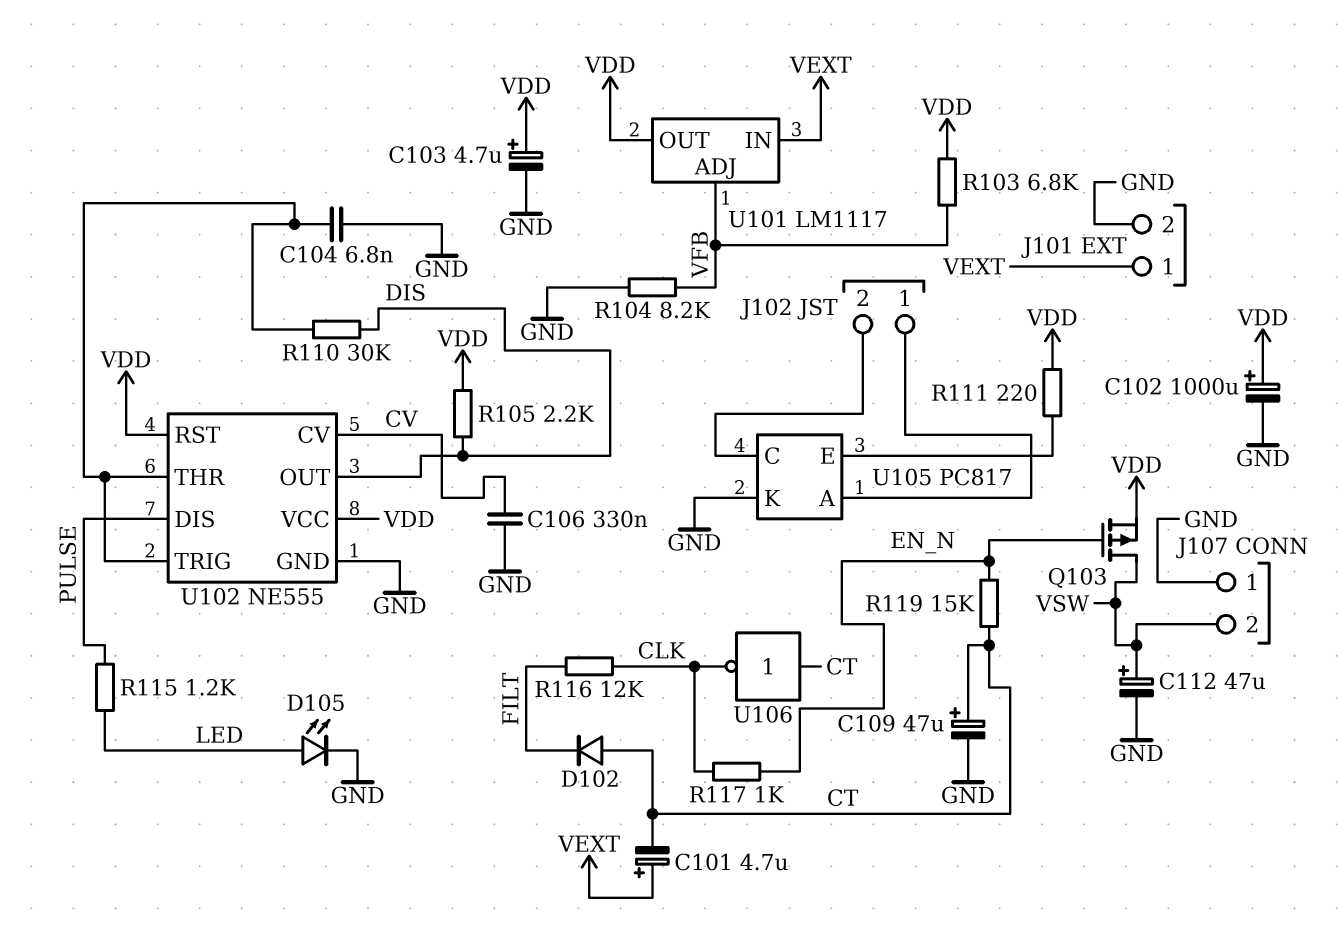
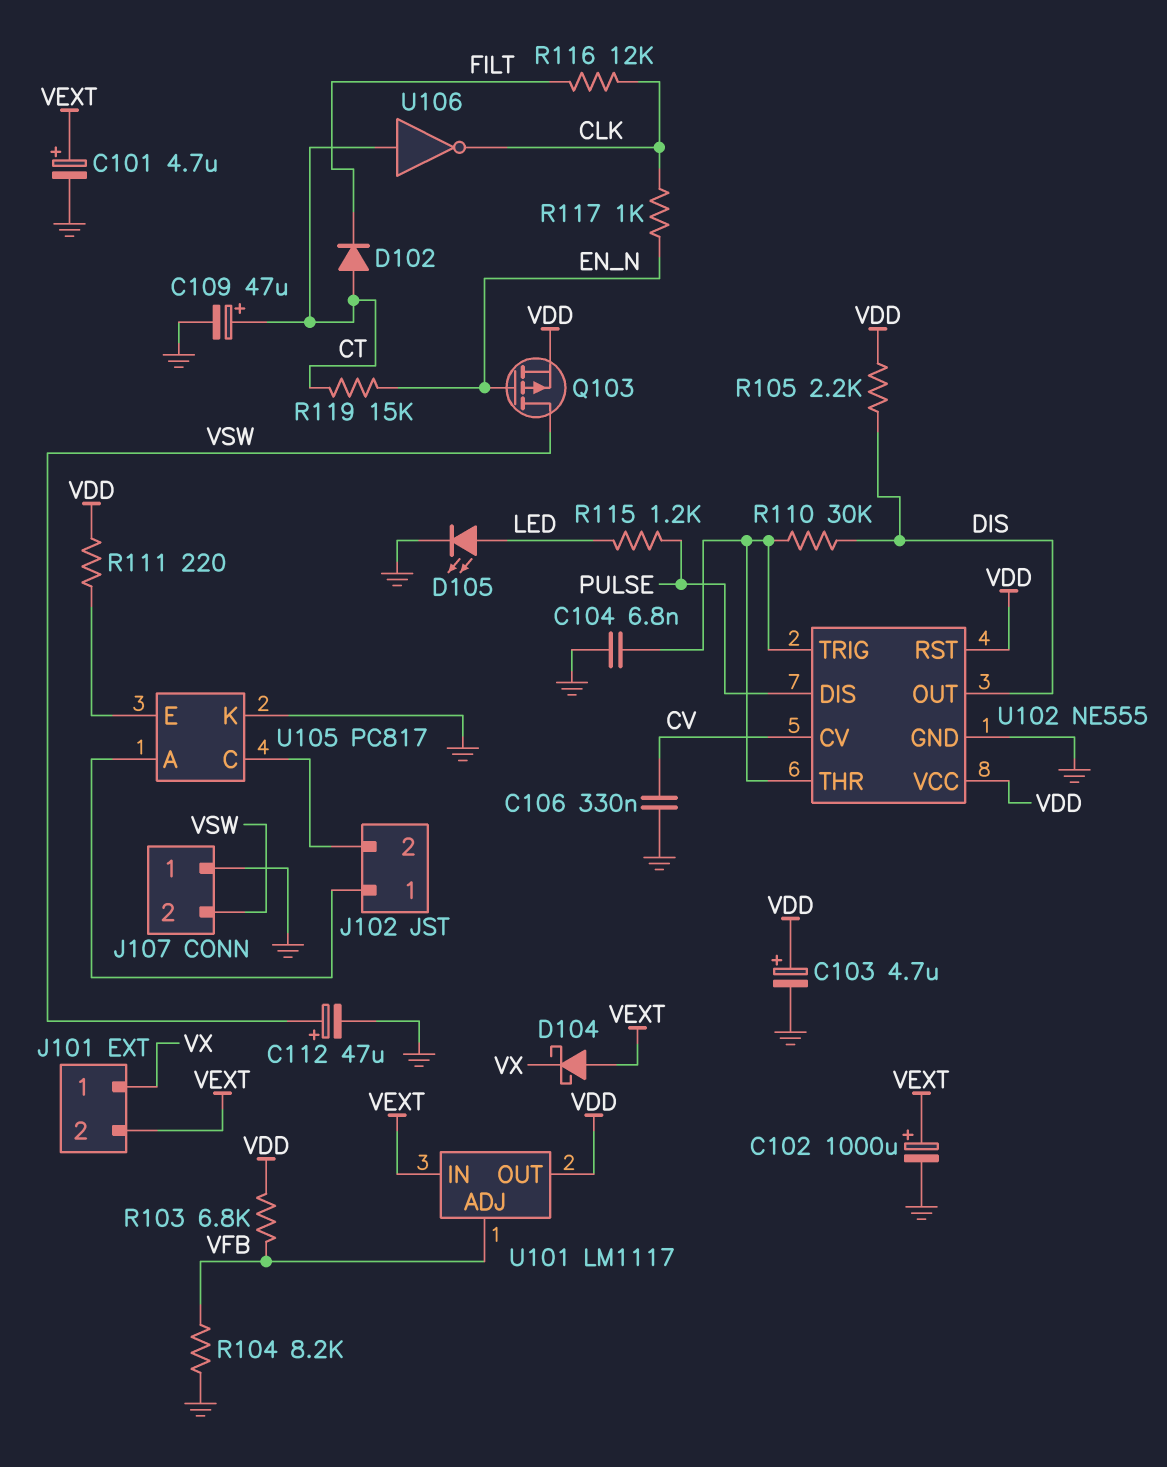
C101: 4.7uF (plus VEXT, minus CT) -> 4.7uF (plus VEXT, minus GND)
C102: 1000uF (plus VDD, minus GND) -> 1000uF (plus VEXT, minus GND)
D104: none -> schottky (A VEXT, K VX)
J101 pin 1: VEXT -> VX
J101 pin 2: GND -> VEXT

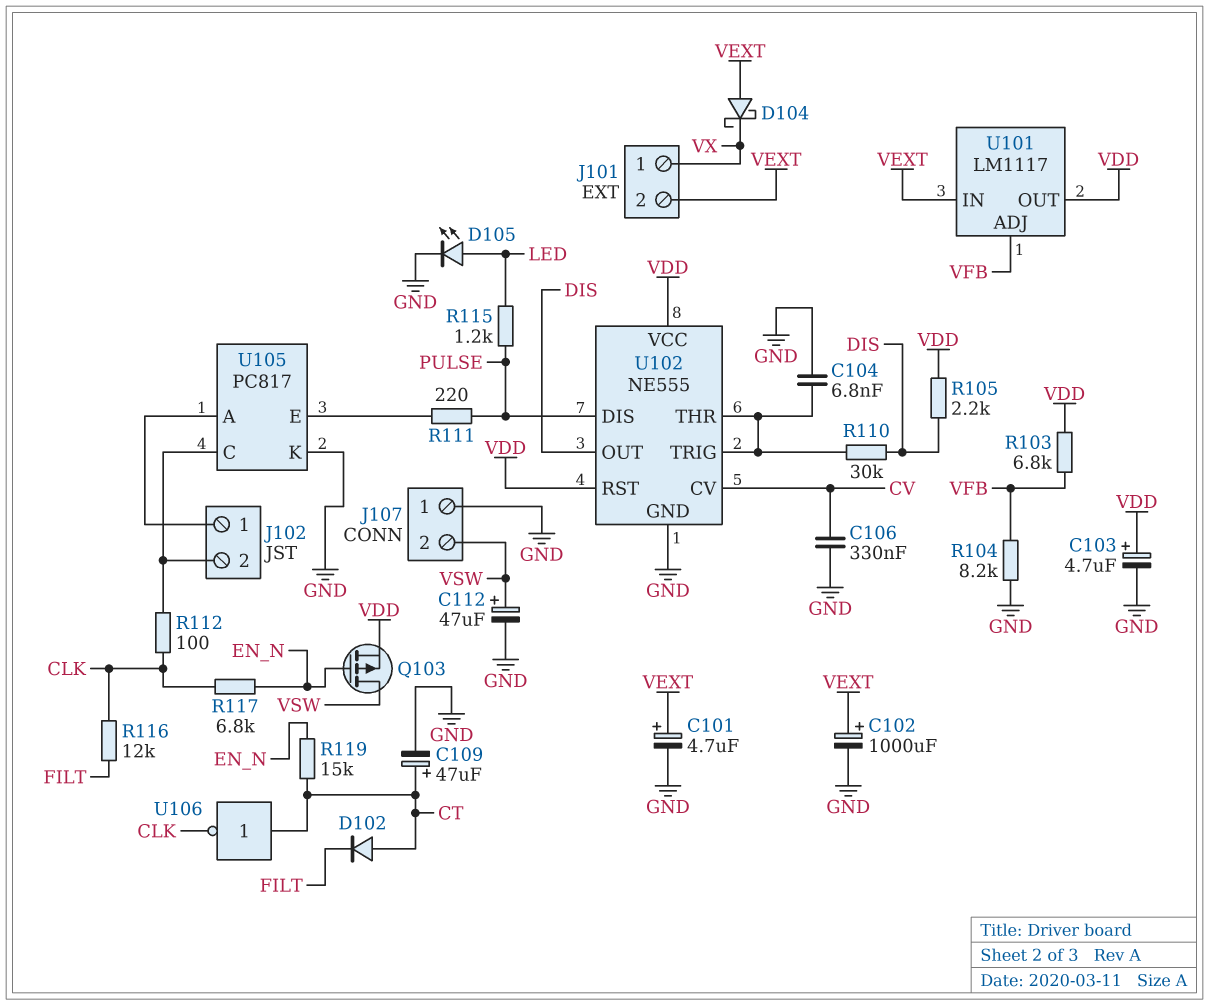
R111: 220 (U105/E, VDD) -> 220 (PULSE, U105/E)
R112: none -> 100 (CLK, J102/2)
R117: 1k (CLK, EN_N) -> 6.8k (CLK, EN_N)

